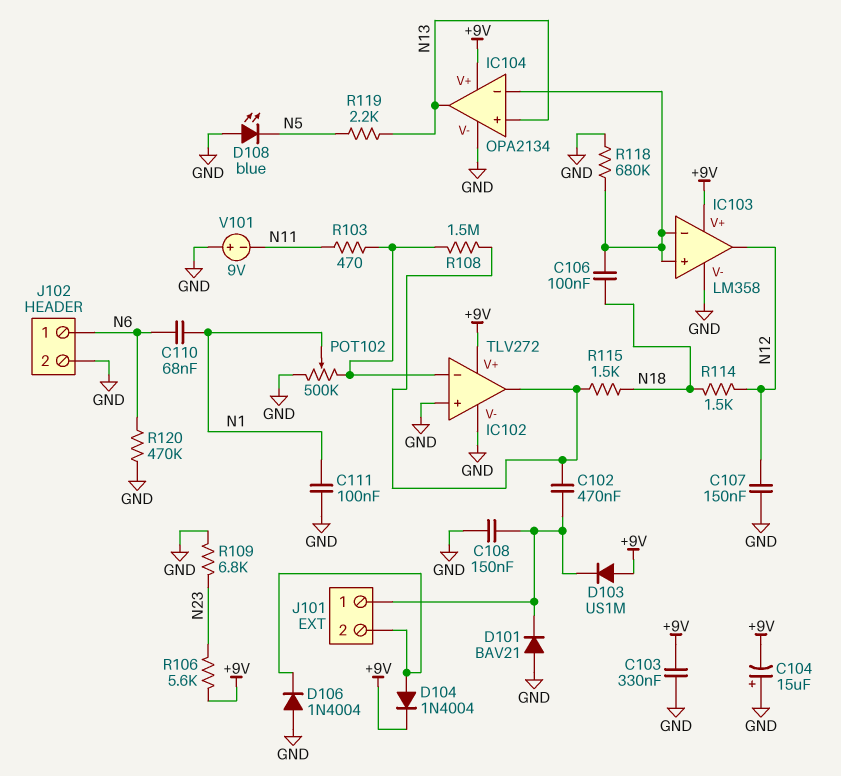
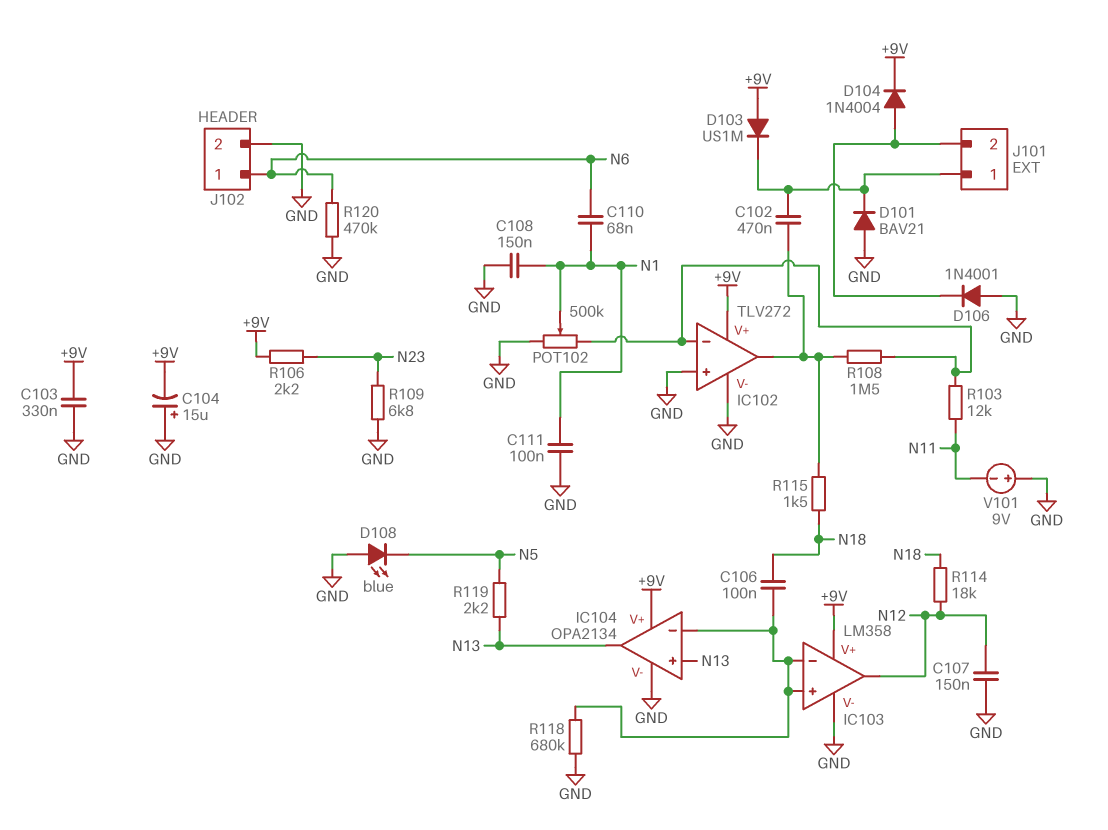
C108: 150nF (GND, J101/1) -> 150nF (GND, N1)
D106: diode 1N4004 (A GND, K J101/2) -> diode 1N4001 (A GND, K J101/2)
R103: 470 (IC102/in-, N11) -> 12k (IC102/in-, N11)
R106: 5.6k (+9V, N23) -> 2.2k (+9V, N23)
R114: 1.5k (N12, N18) -> 18k (N12, N18)

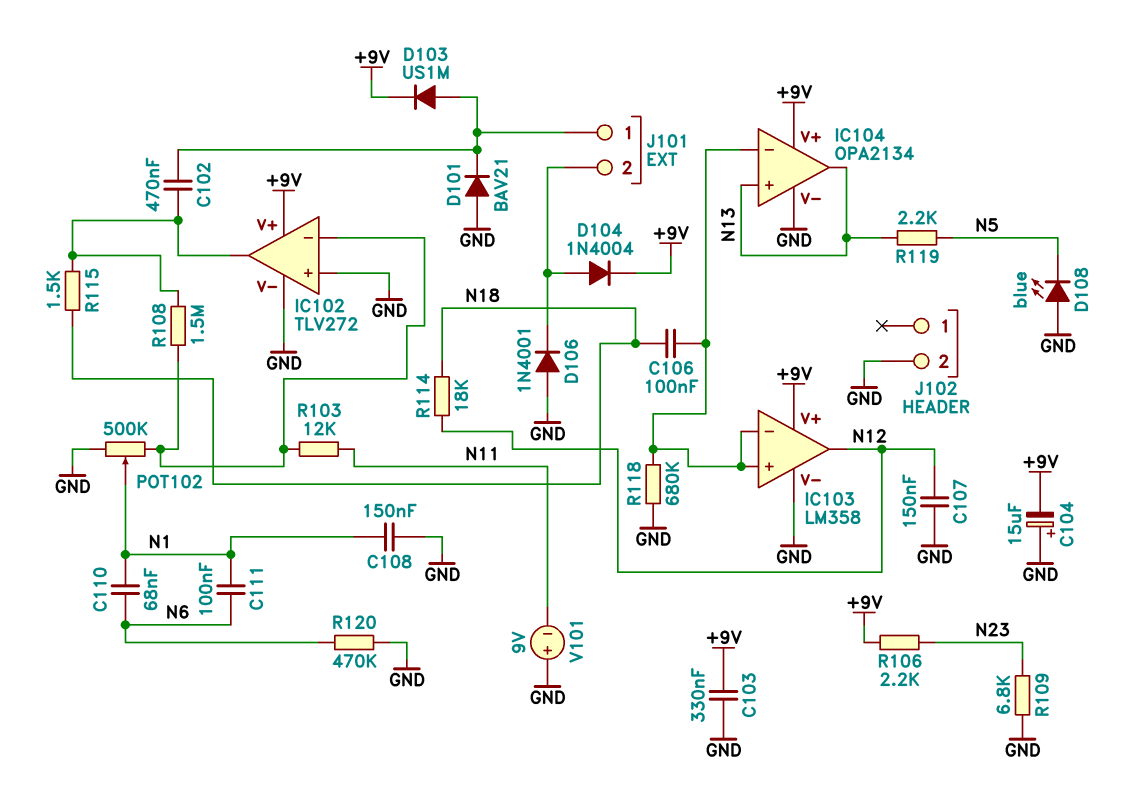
C111: 100nF (GND, N1) -> 100nF (N1, N6)
D103: diode US1M (A +9V, K J101/1) -> diode US1M (A J101/1, K +9V)
J102 pin 1: N6 -> none

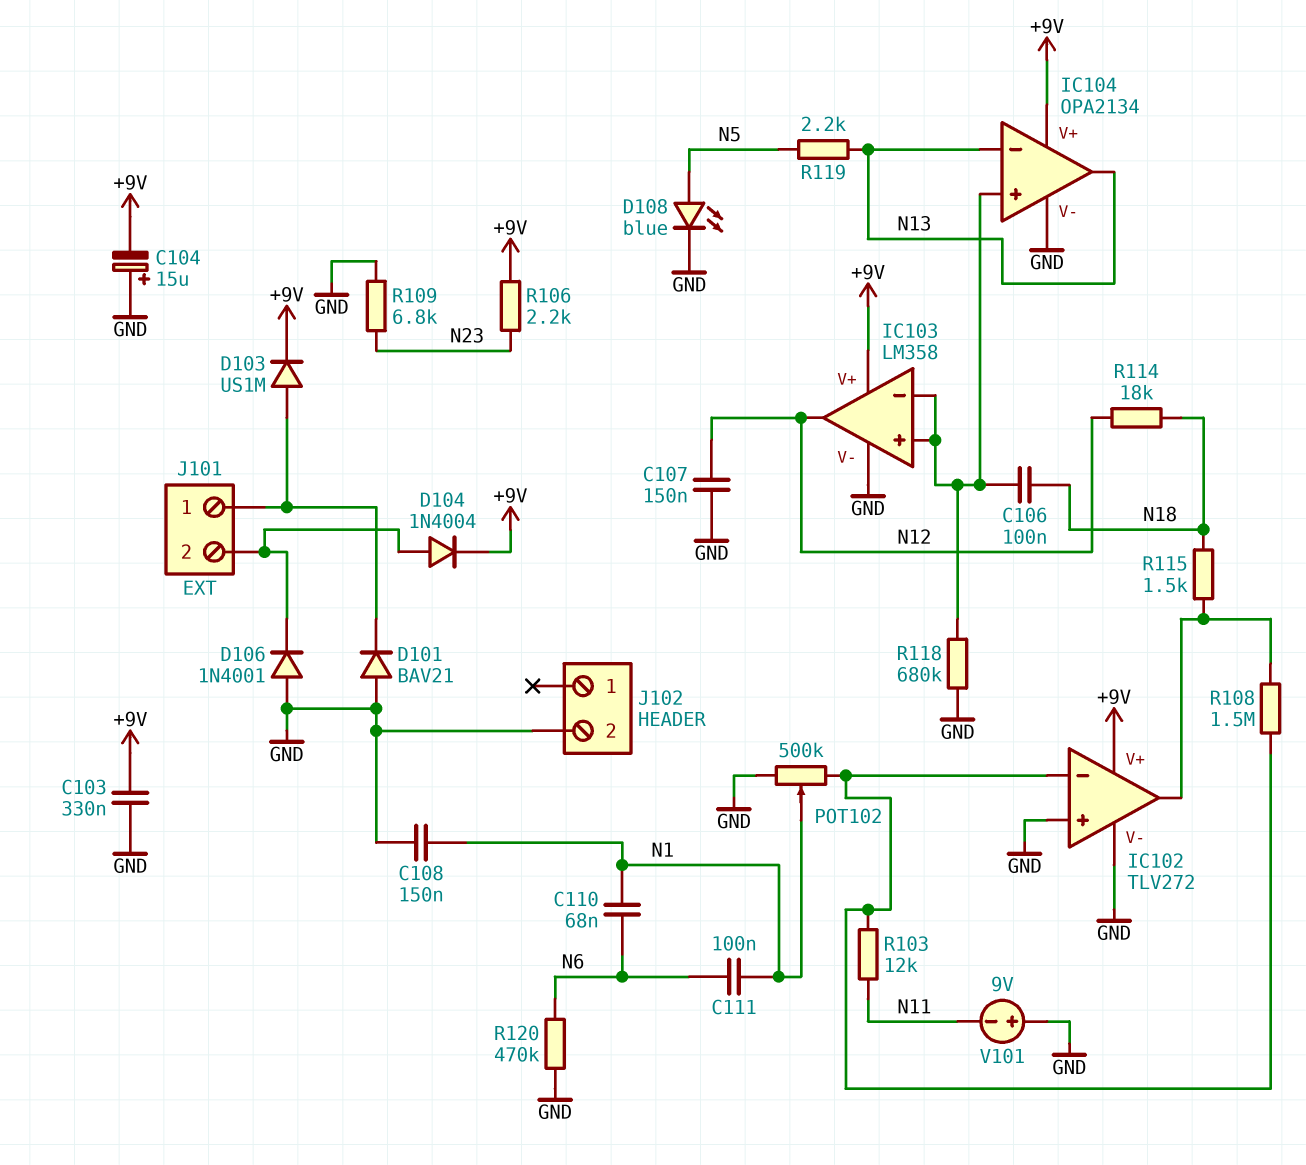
C102: 470nF (IC102/out, J101/1) -> none
D108: LED blue (A GND, K N5) -> LED blue (A N5, K GND)
IC104 pin in+: N13 -> IC103/in+
IC104 pin in-: IC103/in+ -> N13

